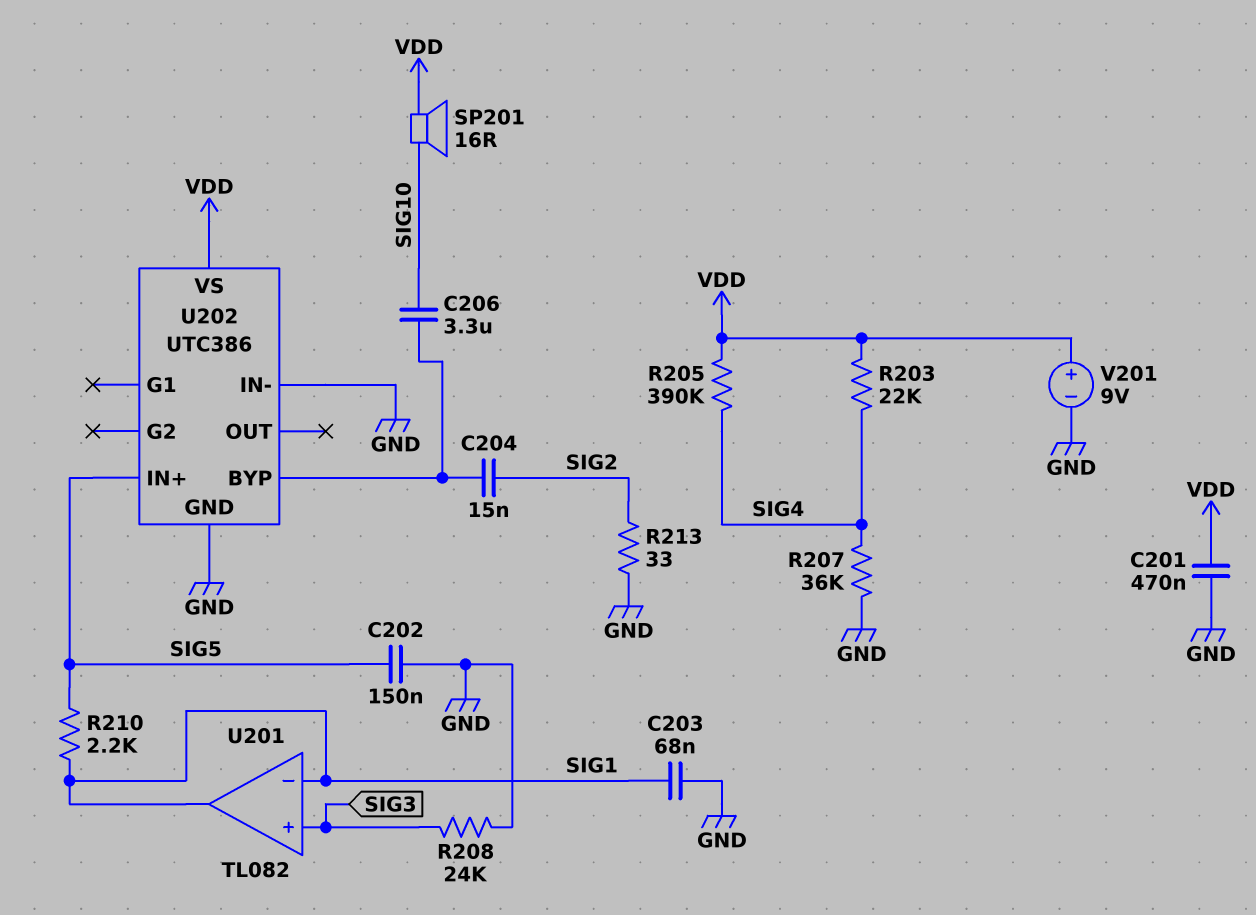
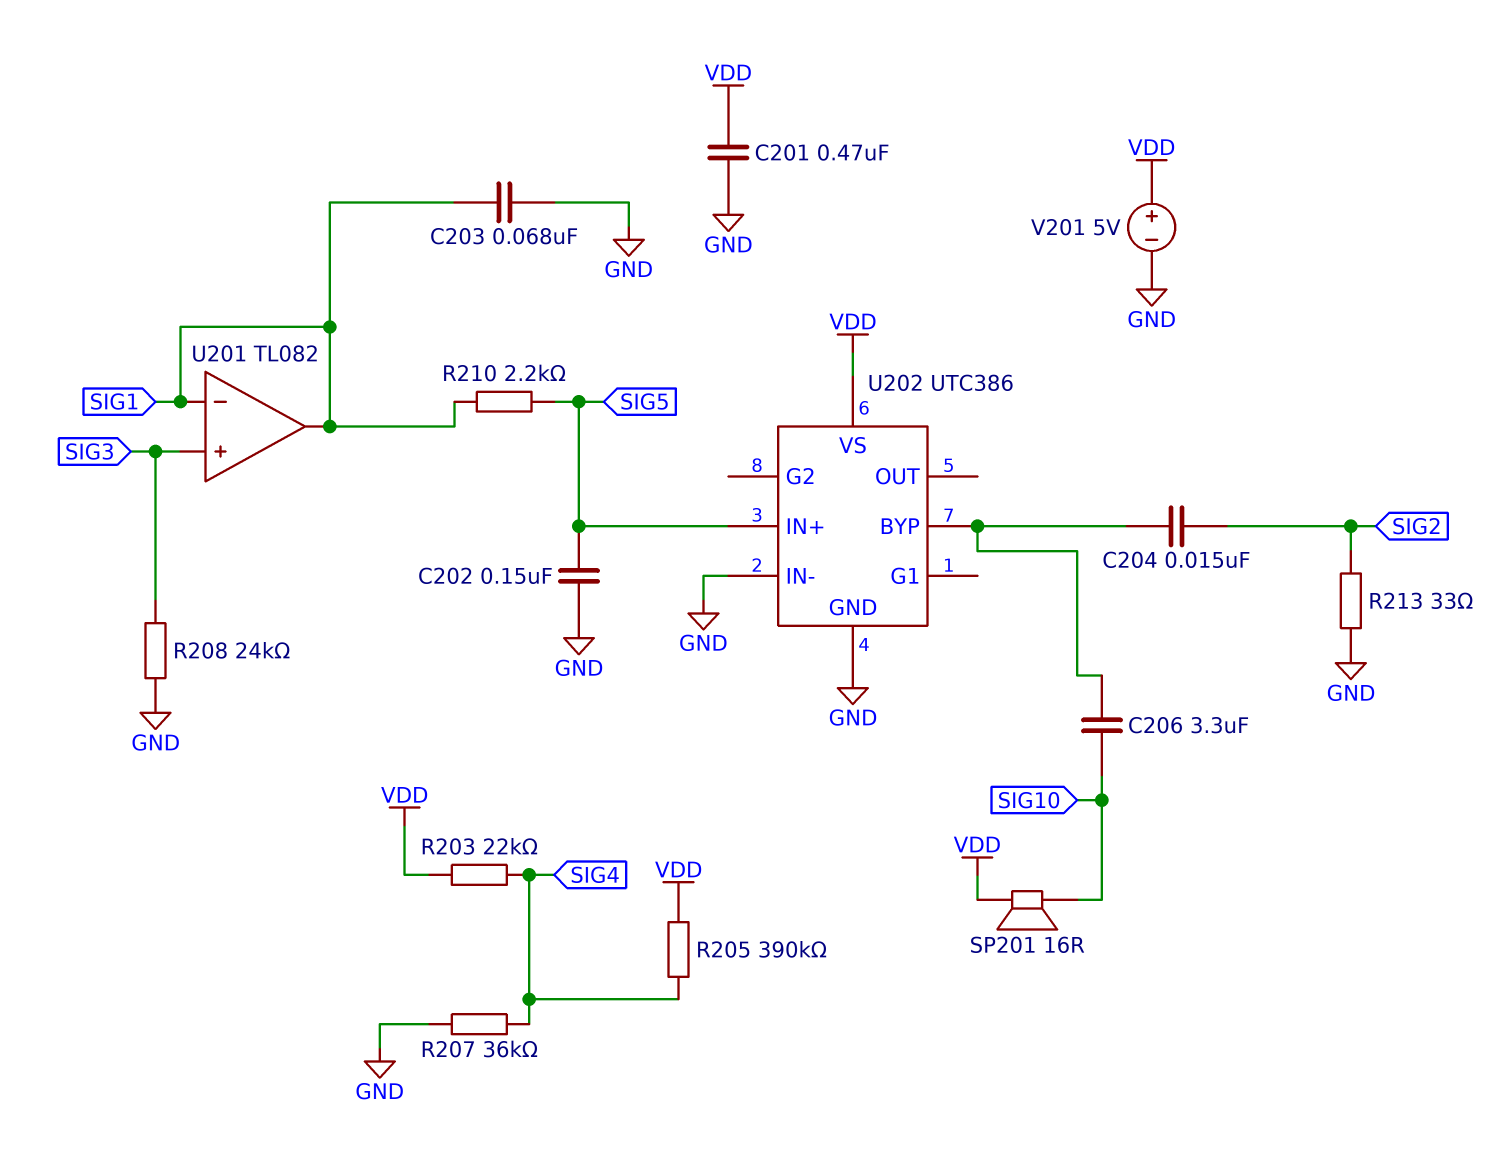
V201: 9V (plus VDD, minus GND) -> 5V (plus VDD, minus GND)

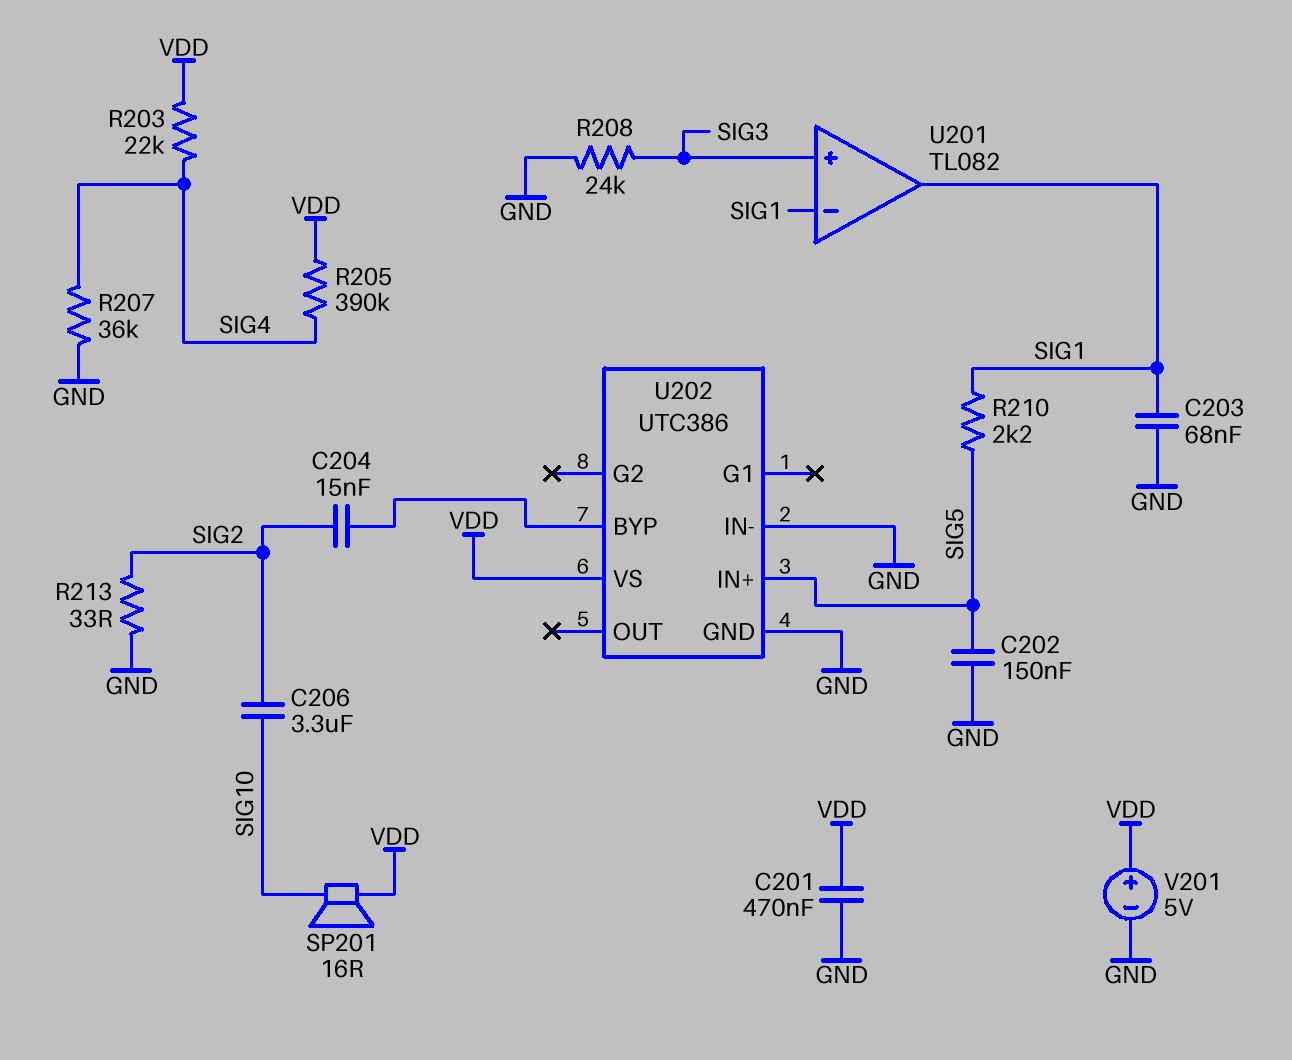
C206: 3.3uF (SIG10, U202/BYP) -> 3.3uF (SIG2, SIG10)

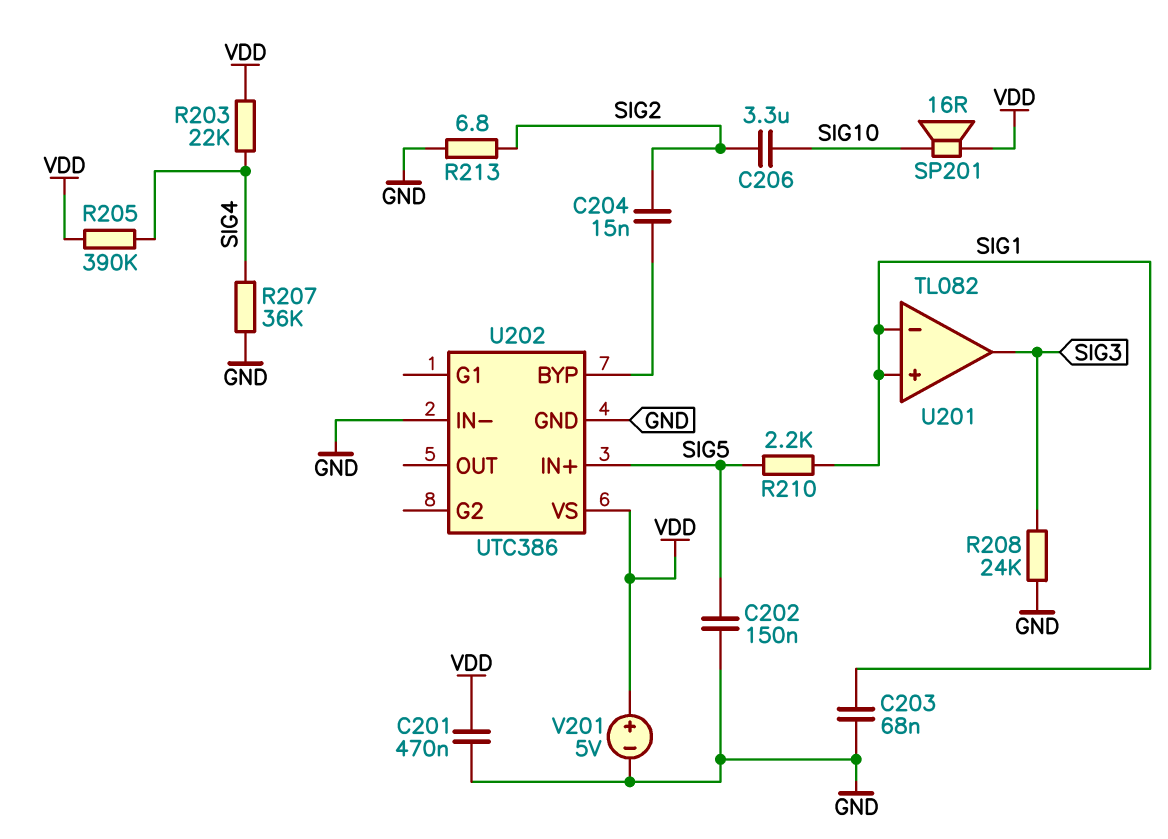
R213: 33 (GND, SIG2) -> 6.8 (GND, SIG2)
U201 pin in+: SIG3 -> SIG1
U201 pin out: SIG1 -> SIG3

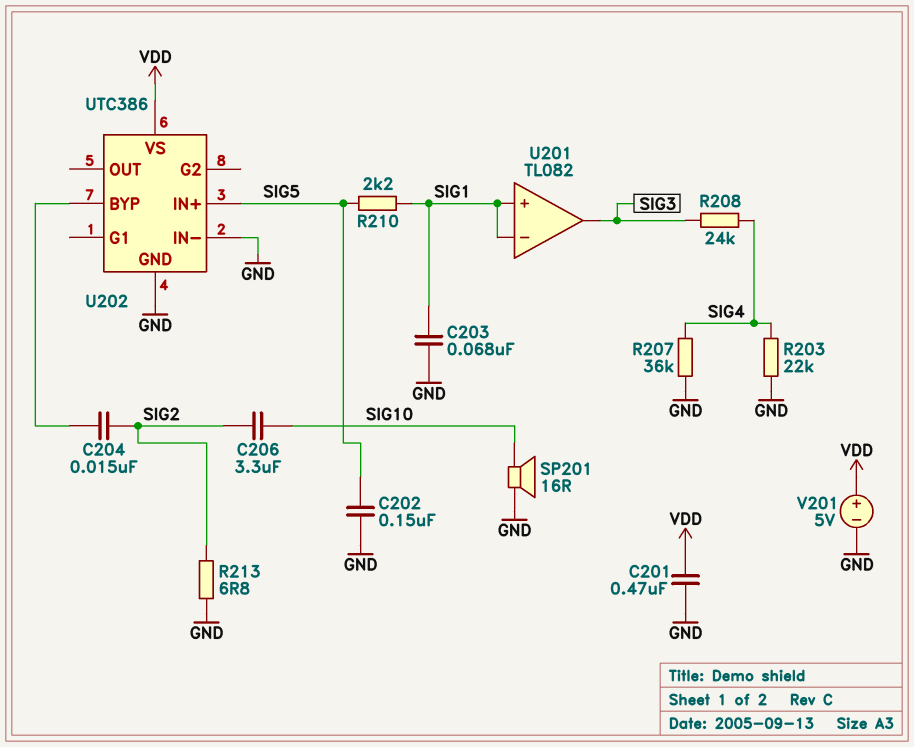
R203: 22k (SIG4, VDD) -> 22k (GND, SIG4)
R205: 390k (SIG4, VDD) -> none
R208: 24k (GND, SIG3) -> 24k (SIG3, SIG4)
SP201: speaker 16R (SIG10, VDD) -> speaker 16R (GND, SIG10)

